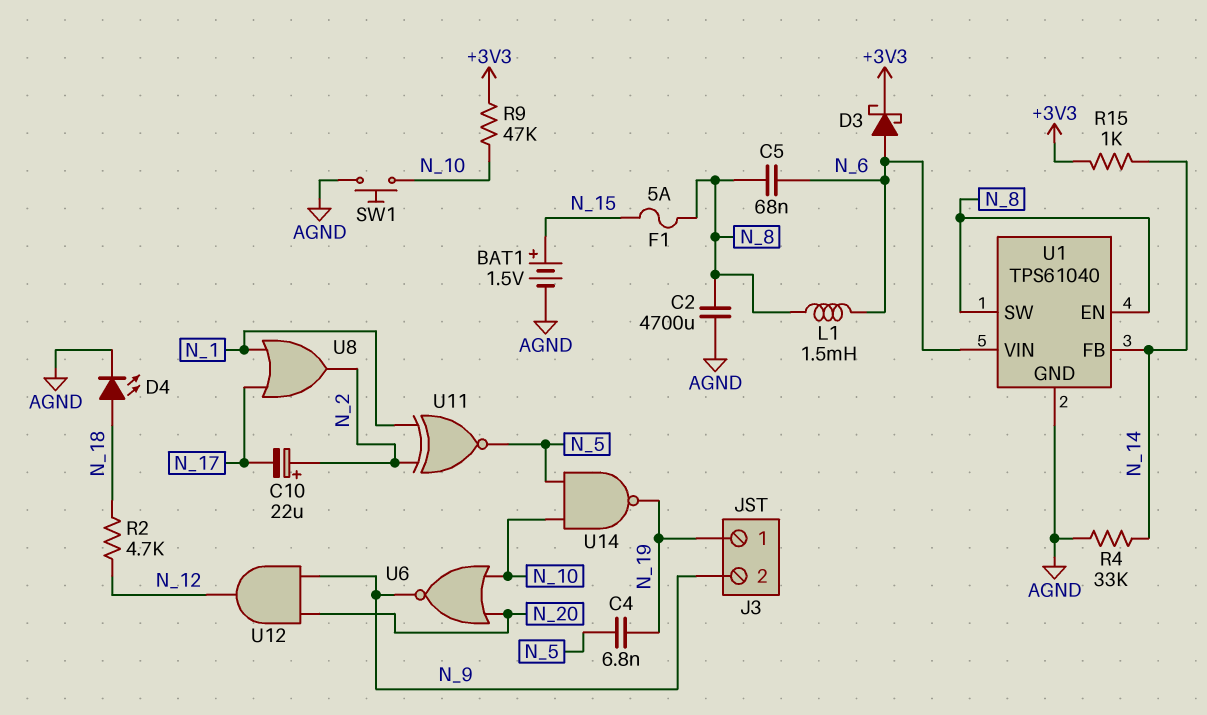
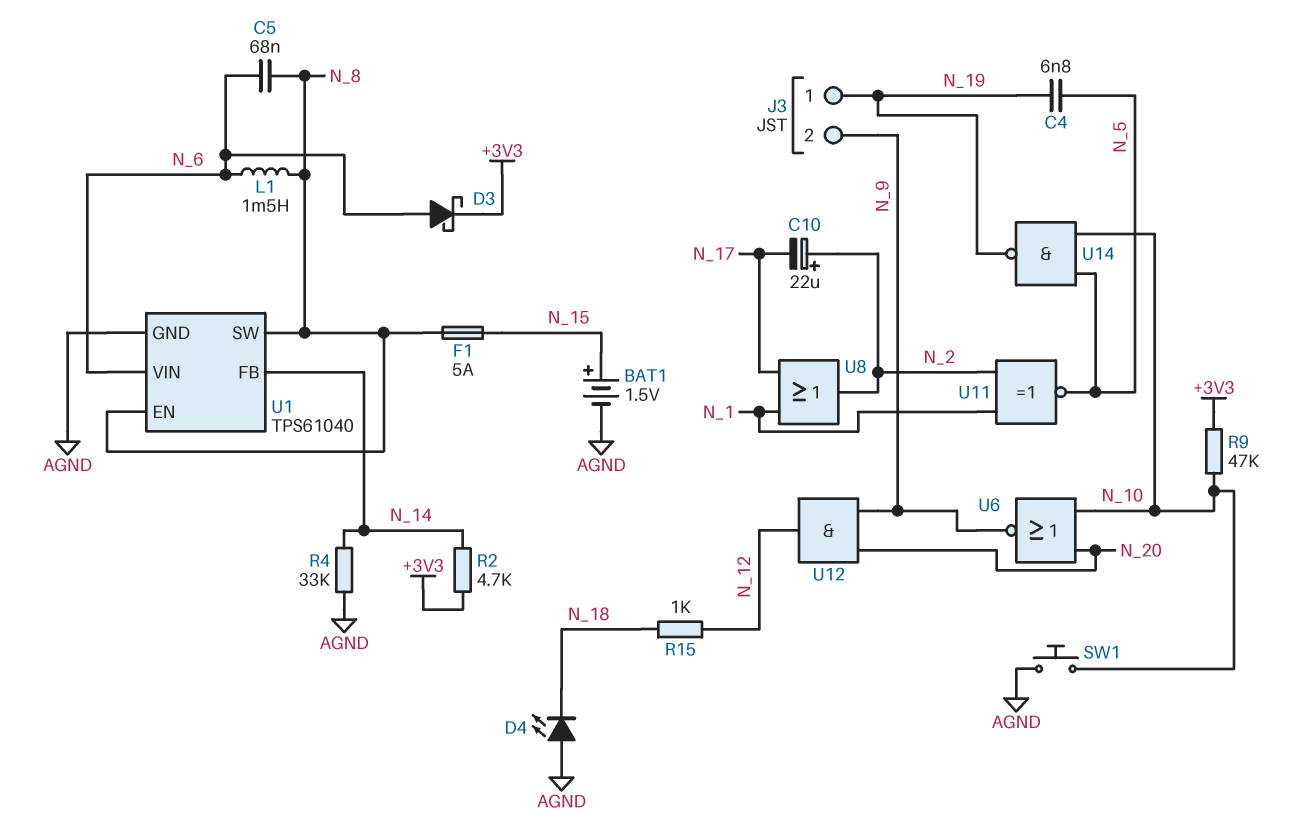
C2: 4700uF (AGND, N_8) -> none
D4: LED (A N_18, K AGND) -> LED (A AGND, K N_18)
R2: 4.7k (N_12, N_18) -> 4.7k (+3V3, N_14)
R15: 1k (+3V3, N_14) -> 1k (N_12, N_18)

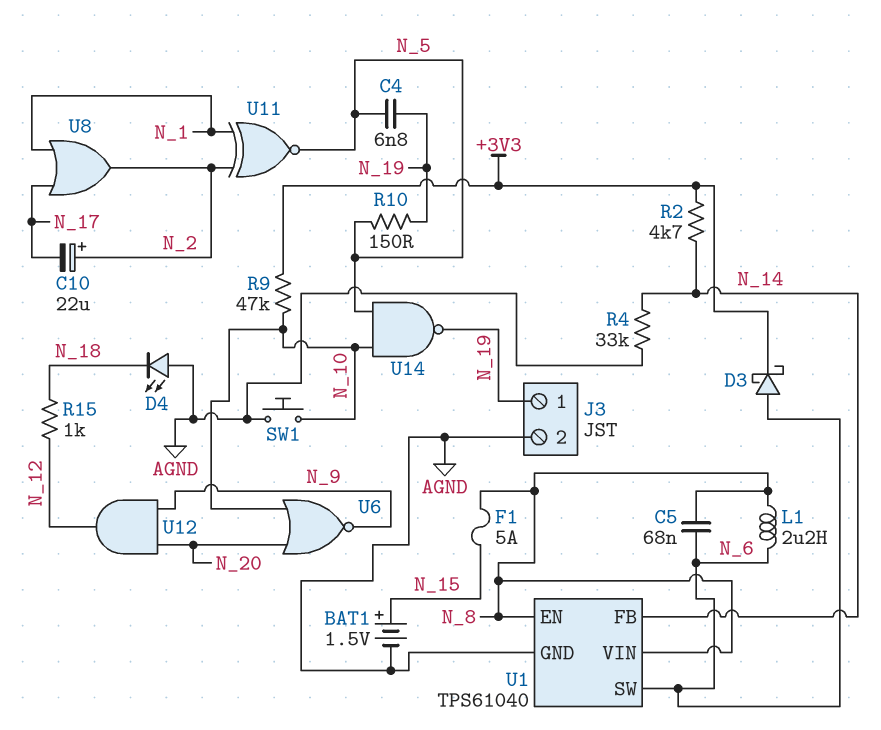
J3 pin 2: N_9 -> AGND
L1: 1.5mH (N_6, N_8) -> 2.2uH (N_6, N_8)
R10: none -> 150 (N_5, N_19)
U1 pin SW: N_8 -> N_6
U1 pin VIN: N_6 -> N_8

